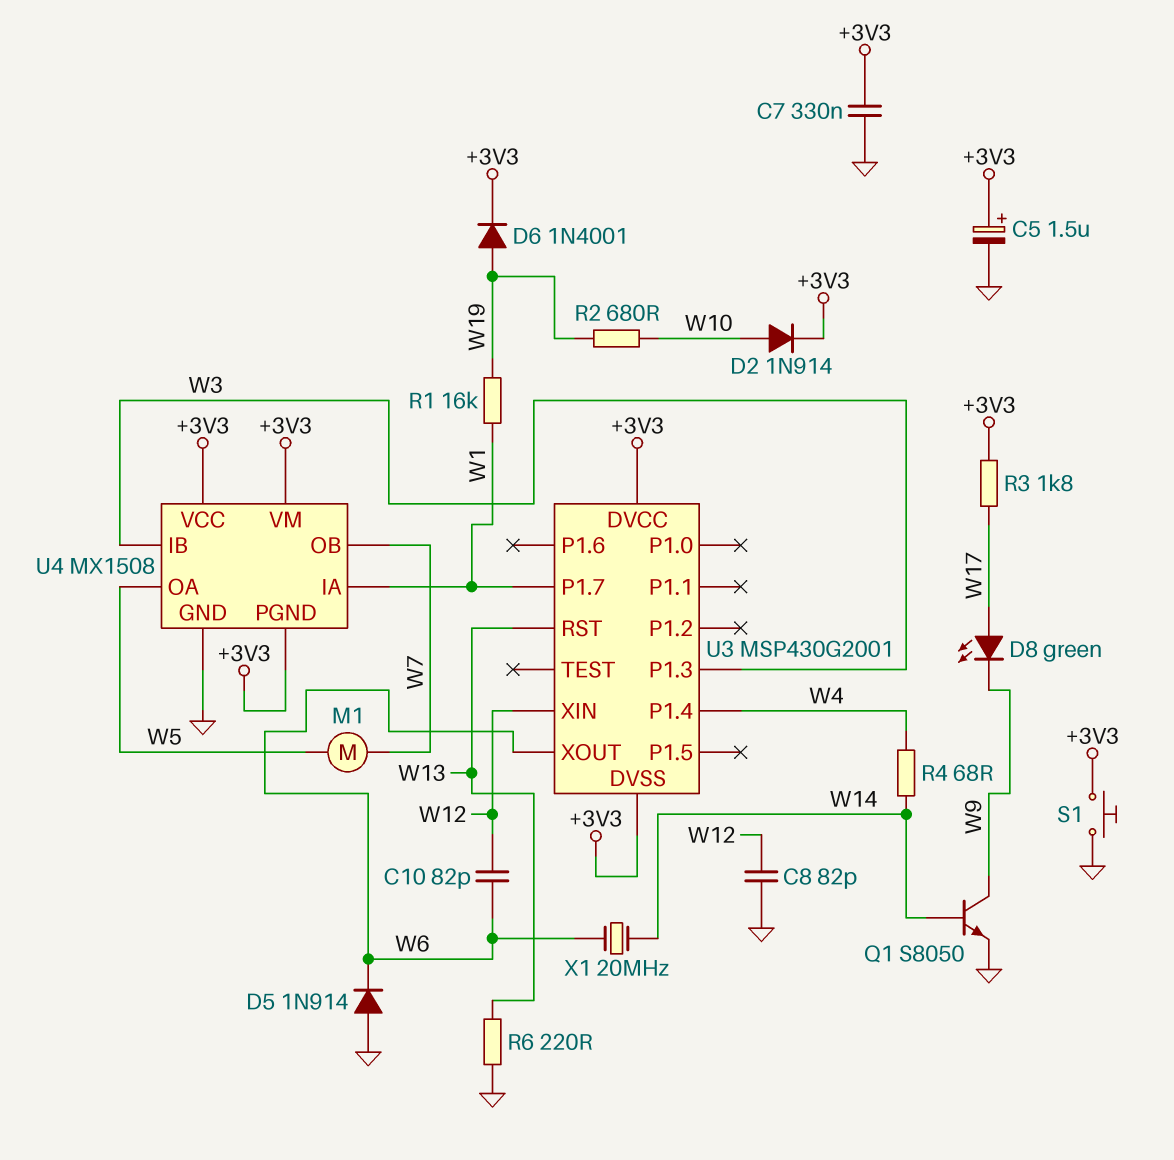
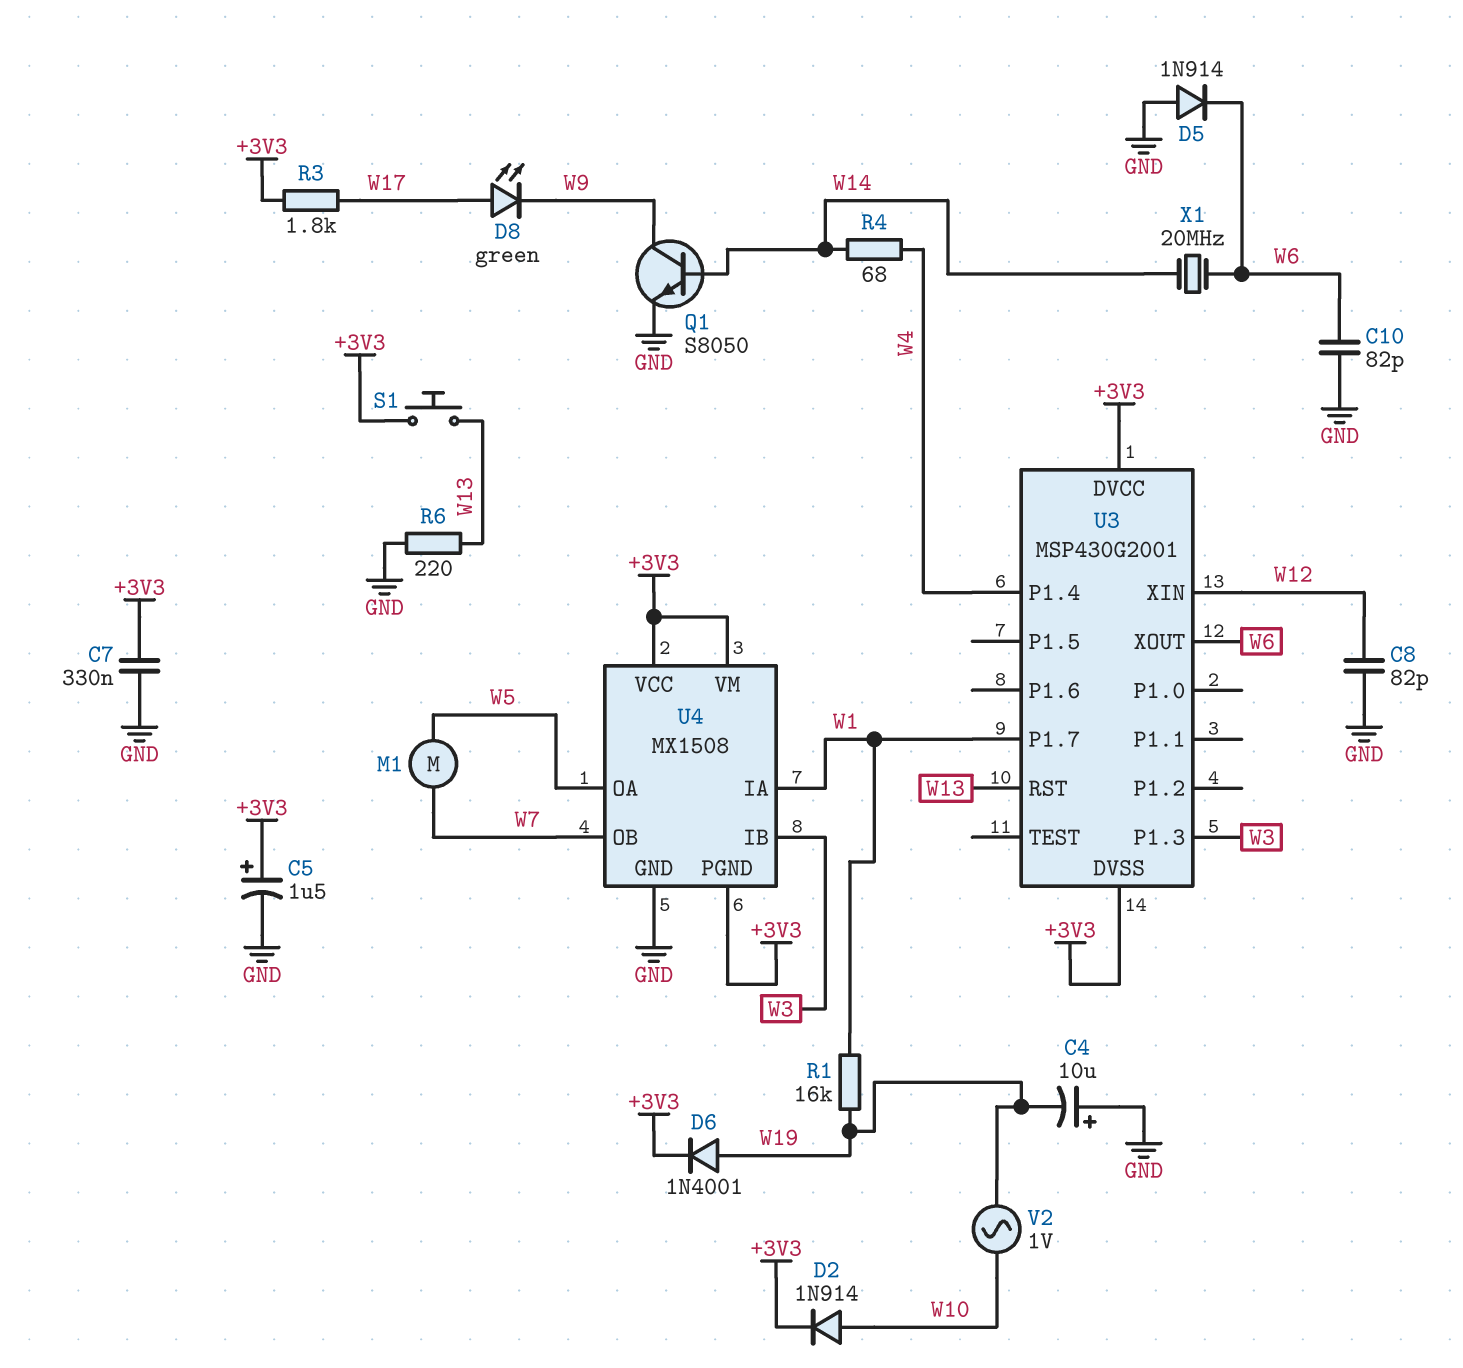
C4: none -> 10uF (plus GND, minus W19)
C10: 82pF (W6, W12) -> 82pF (GND, W6)
R2: 680 (W10, W19) -> none
S1: button (+3V3, GND) -> button (+3V3, W13)
V2: none -> AC 1V (W10, W19)

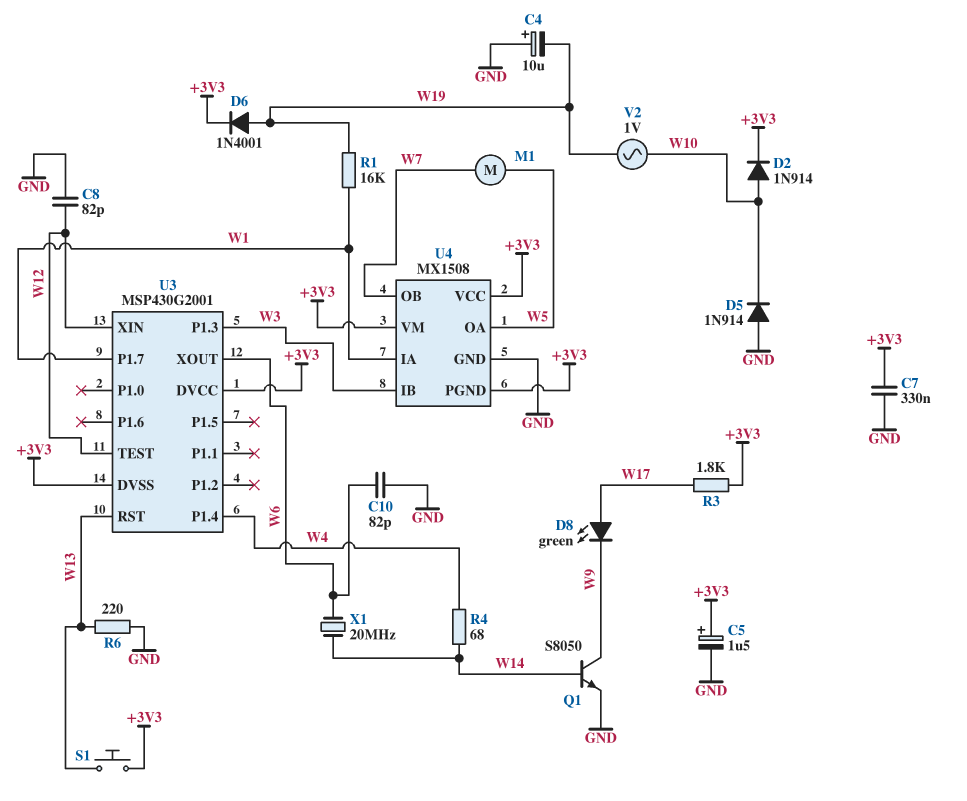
D5: diode 1N914 (A GND, K W6) -> diode 1N914 (A GND, K W10)
U3 pin TEST: none -> W12

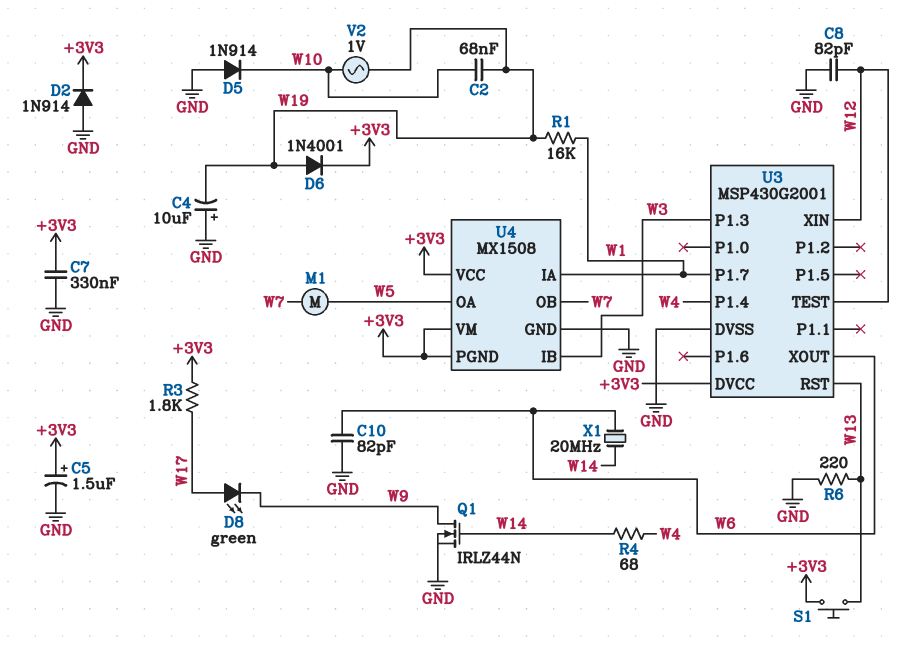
C2: none -> 68nF (W10, W19)
D2: diode 1N914 (A W10, K +3V3) -> diode 1N914 (A GND, K +3V3)
Q1: NPN S8050 (B W14, C W9, E GND) -> NMOS IRLZ44N (G W14, D W9, S GND)
U3 pin DVSS: +3V3 -> GND

